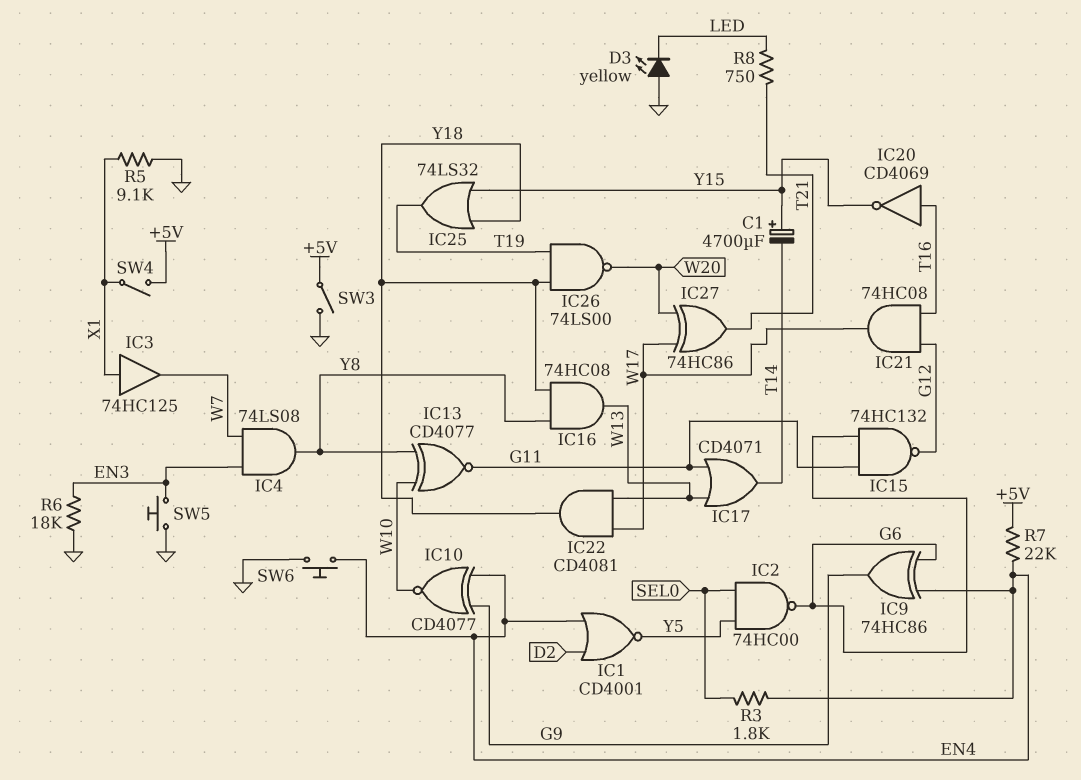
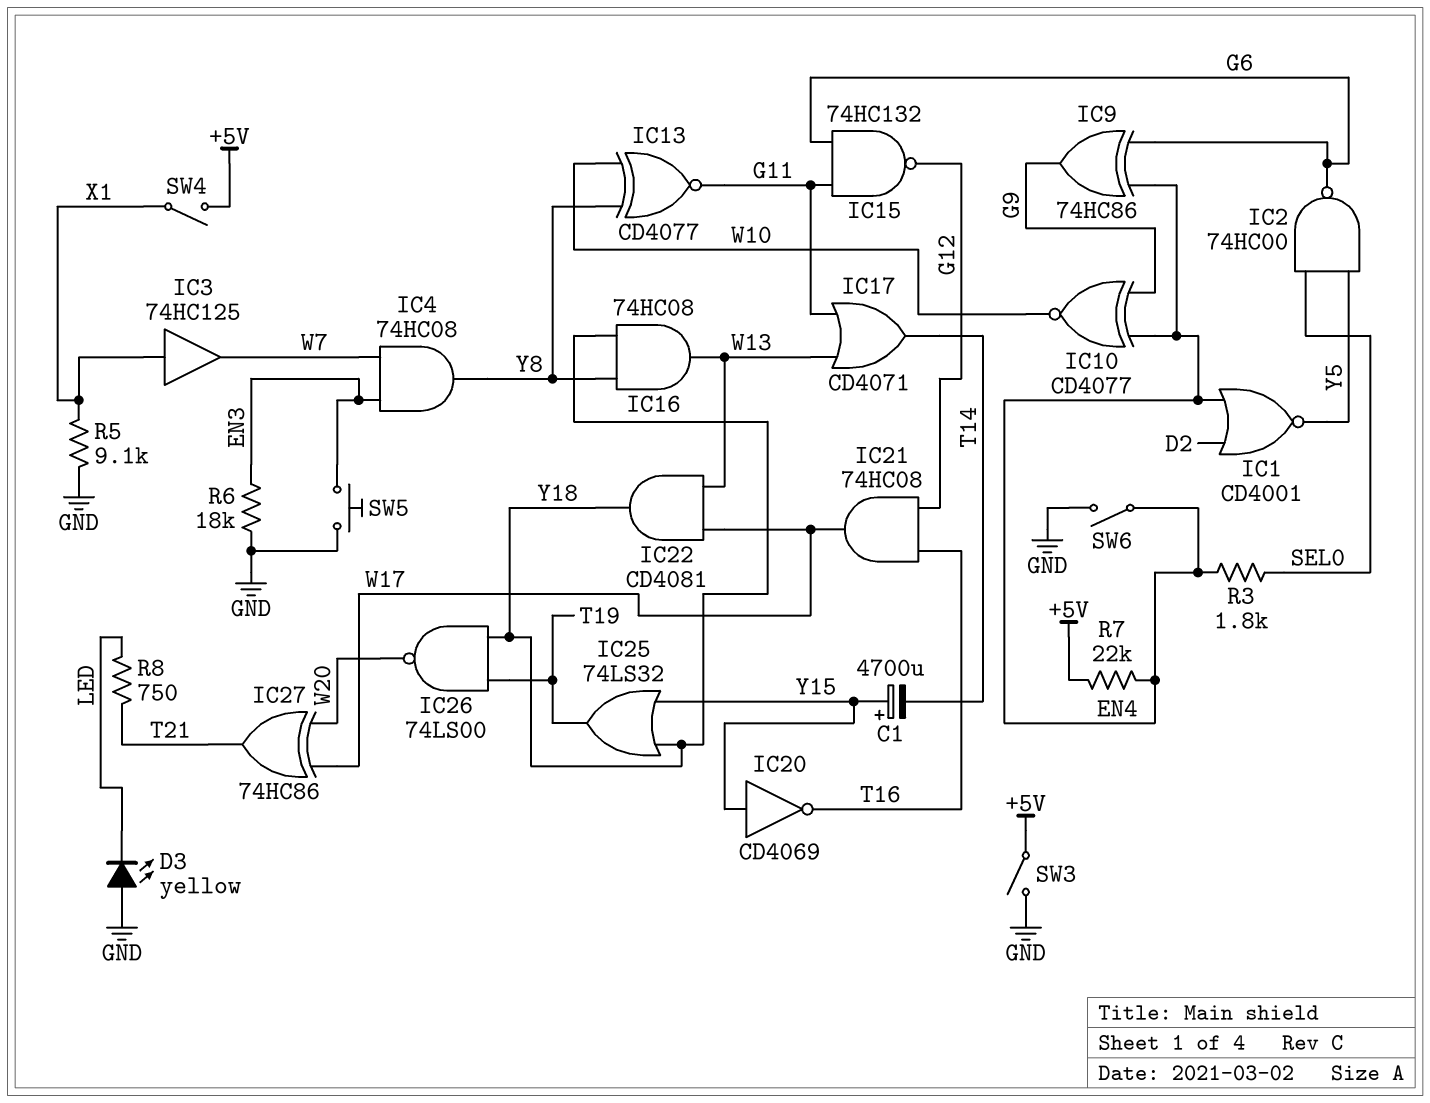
IC4: AND 74LS08 (in EN3, in W7, out Y8) -> AND 74HC08 (in EN3, in W7, out Y8)
IC20: NOT CD4069 (in T16, out Y15) -> NOT CD4069 (in Y15, out T16)
SW6: button (EN4, GND) -> switch (EN4, GND)

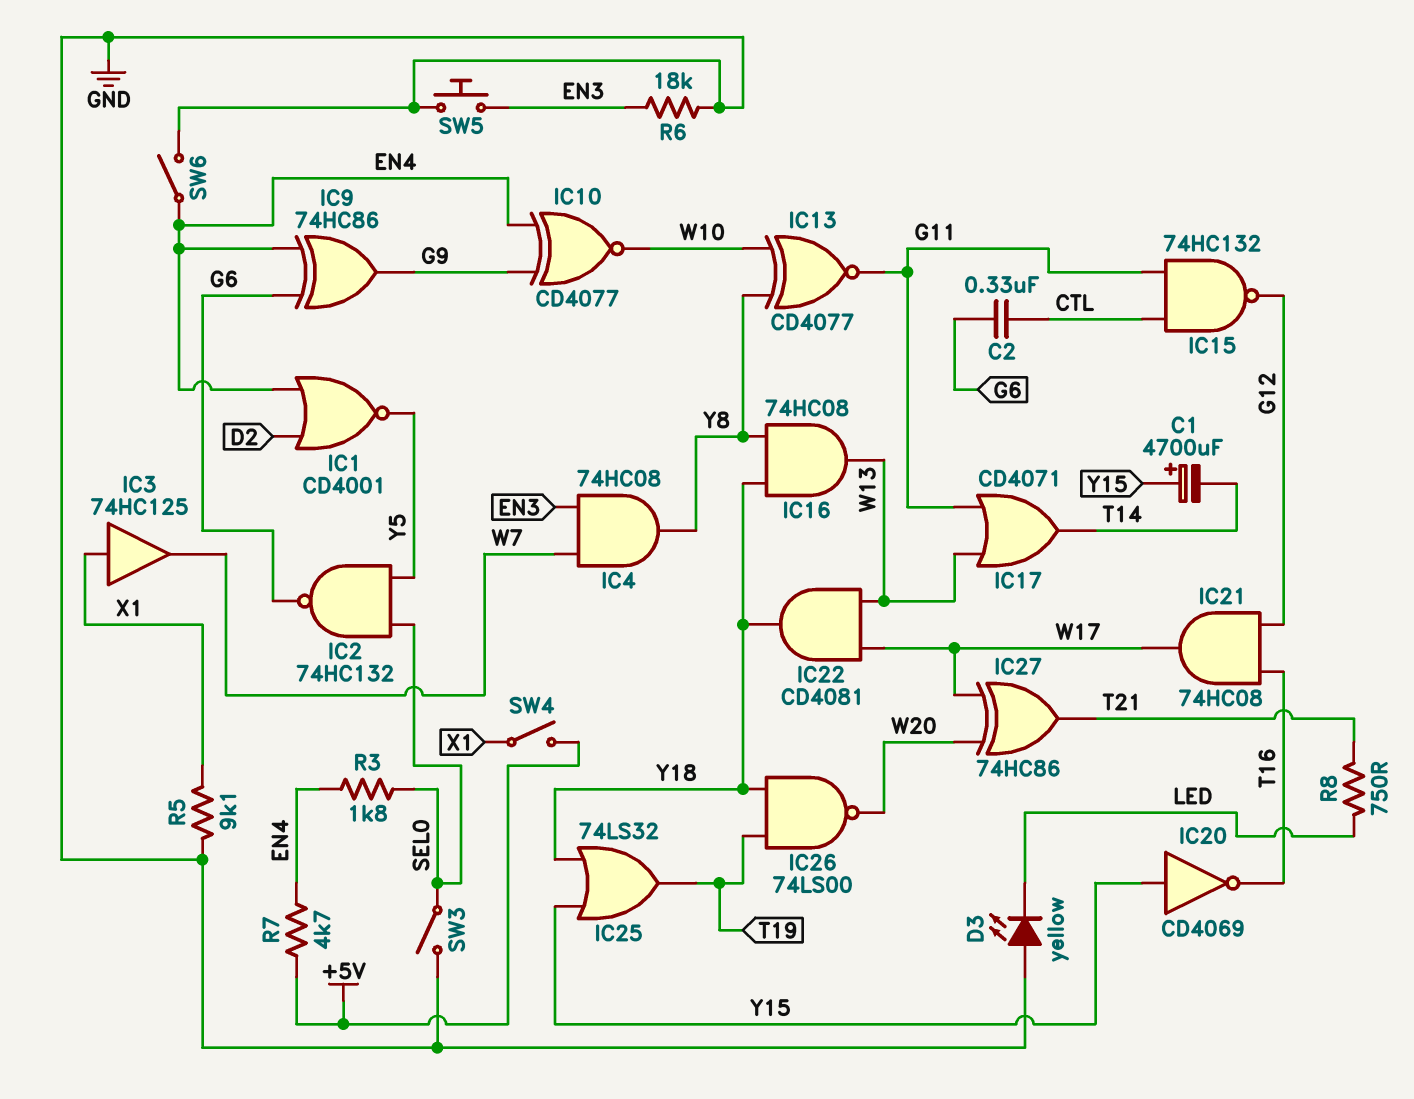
C2: none -> 330nF (CTL, G6)
IC2: NAND 74HC00 (in SEL0, in Y5, out G6) -> NAND 74HC132 (in SEL0, in Y5, out G6)
IC15: NAND 74HC132 (in G6, in G11, out G12) -> NAND 74HC132 (in CTL, in G11, out G12)
R7: 22k (+5V, EN4) -> 4.7k (+5V, EN4)
SW3: switch (+5V, GND) -> switch (GND, SEL0)

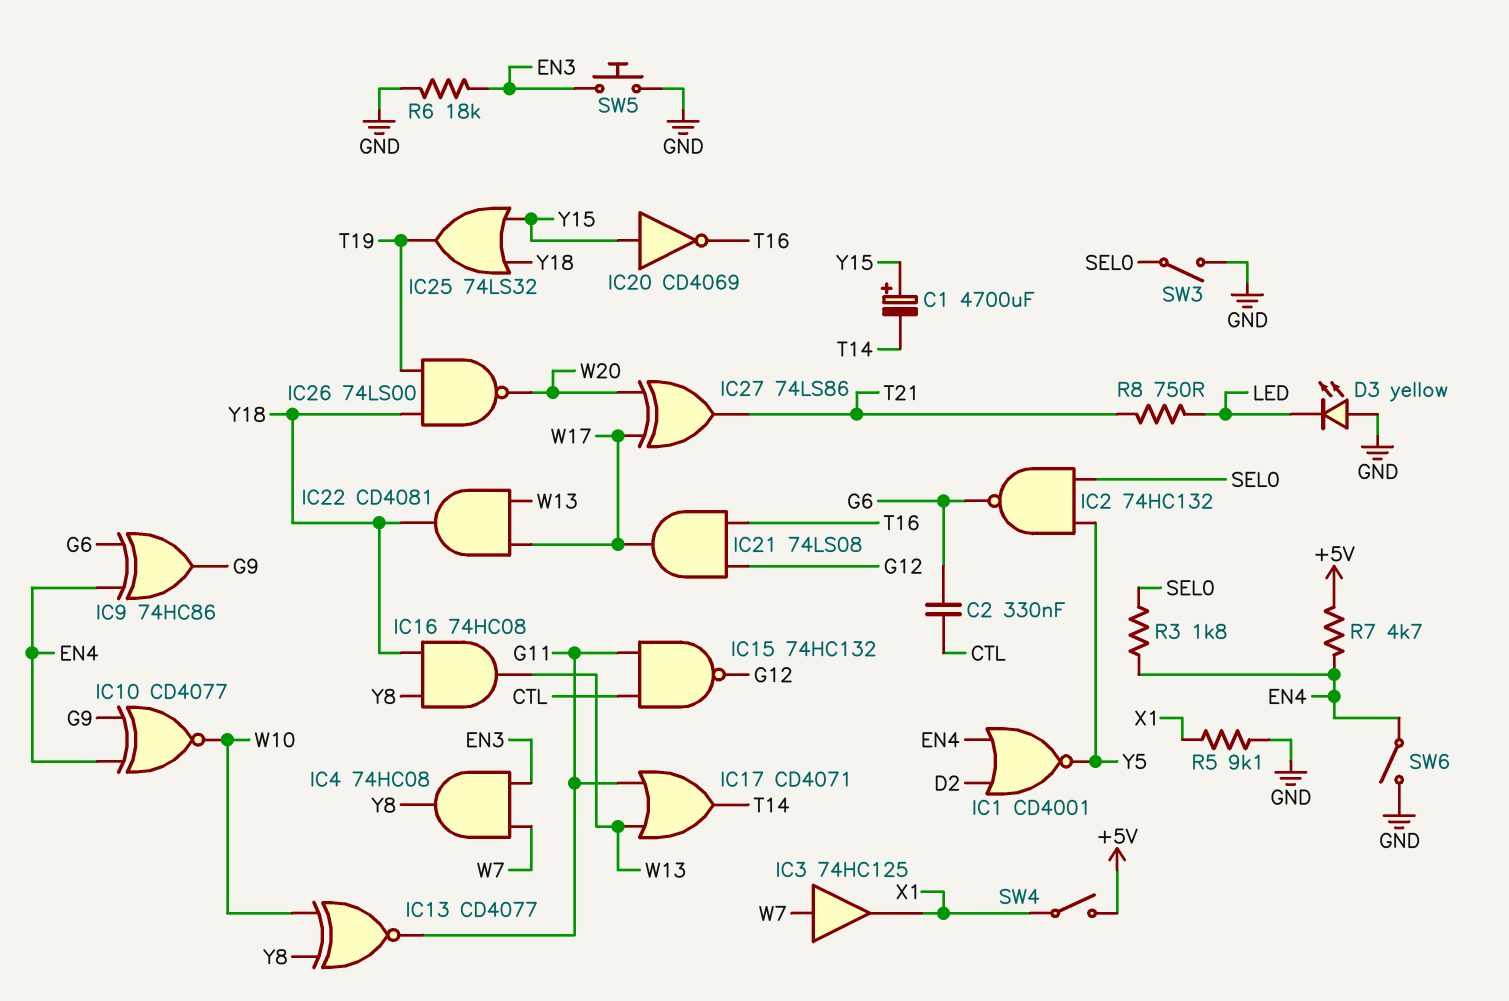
IC3: buffer 74HC125 (in X1, out W7) -> buffer 74HC125 (in W7, out X1)
IC21: AND 74HC08 (in G12, in T16, out W17) -> AND 74LS08 (in G12, in T16, out W17)
IC27: XOR 74HC86 (in W17, in W20, out T21) -> XOR 74LS86 (in W17, in W20, out T21)

